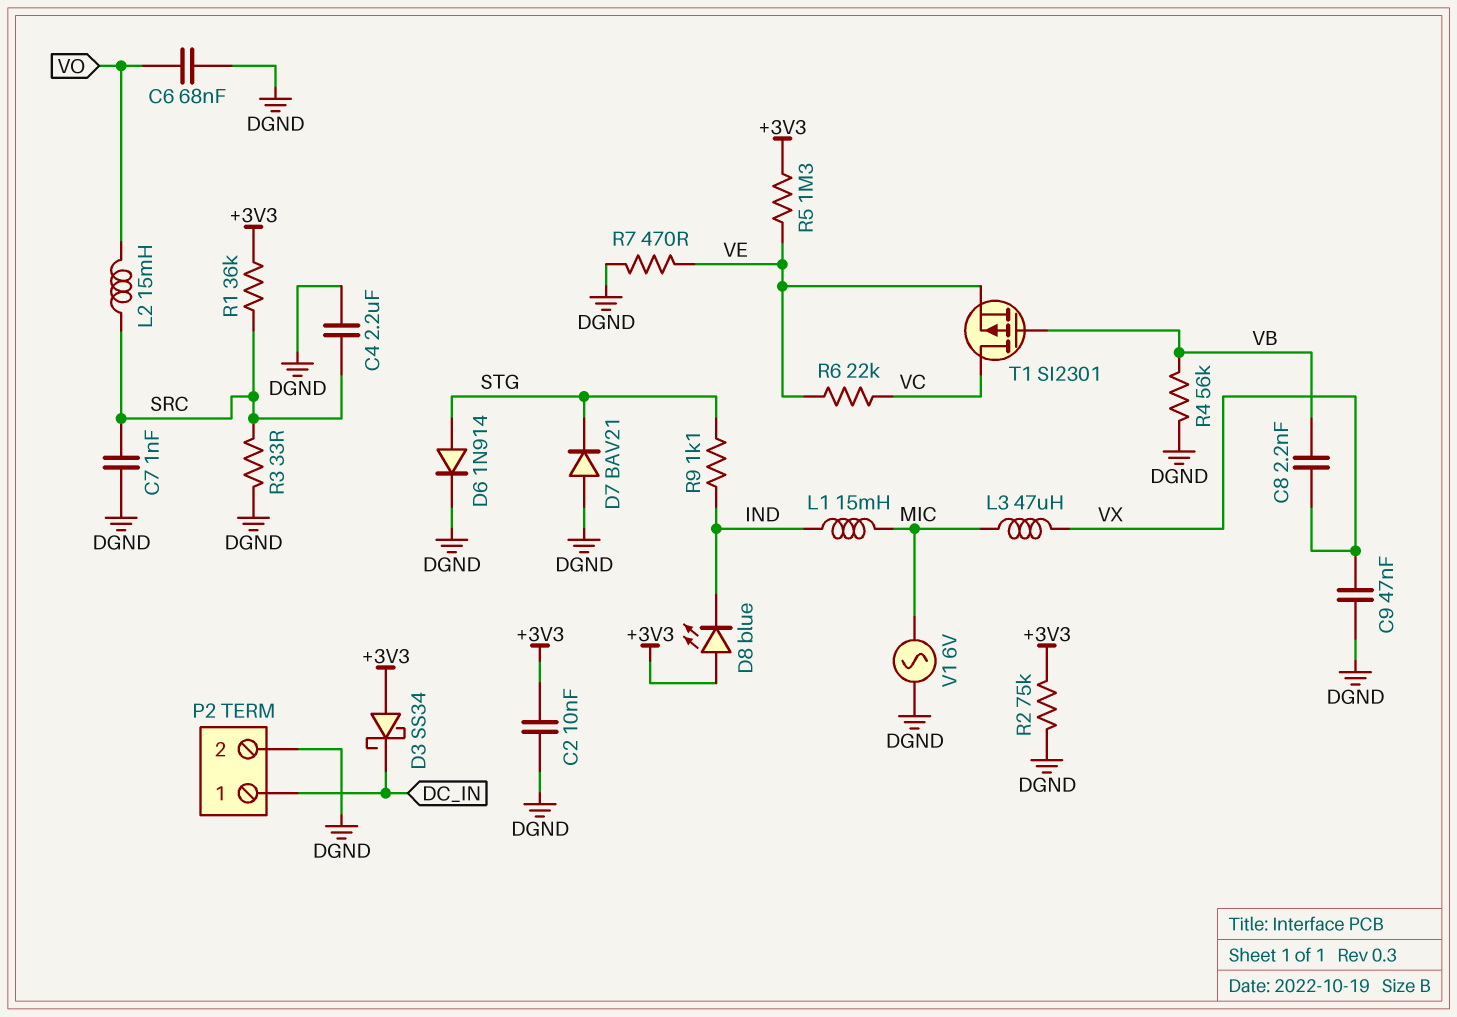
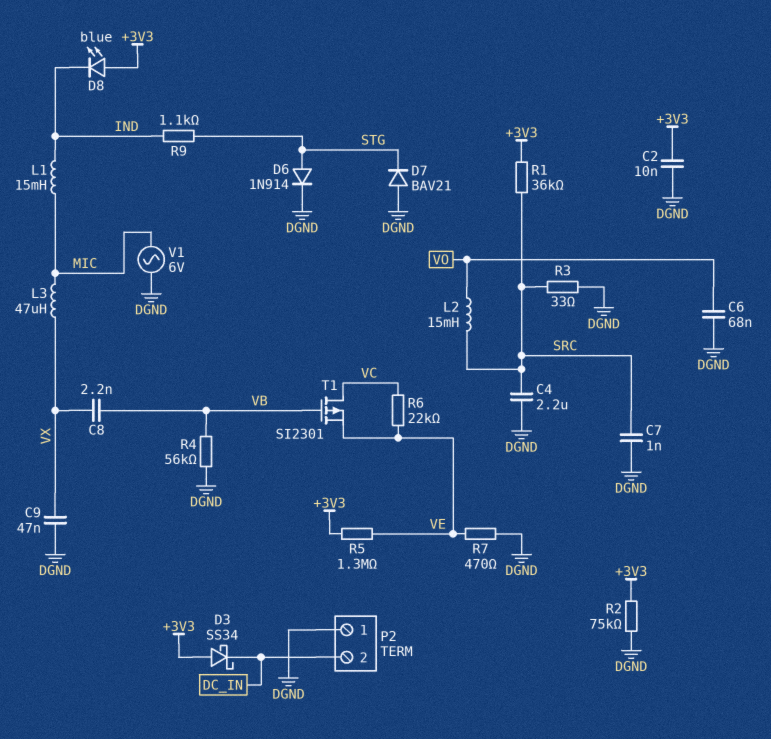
P2 pin 1: DC_IN -> DGND
P2 pin 2: DGND -> DC_IN

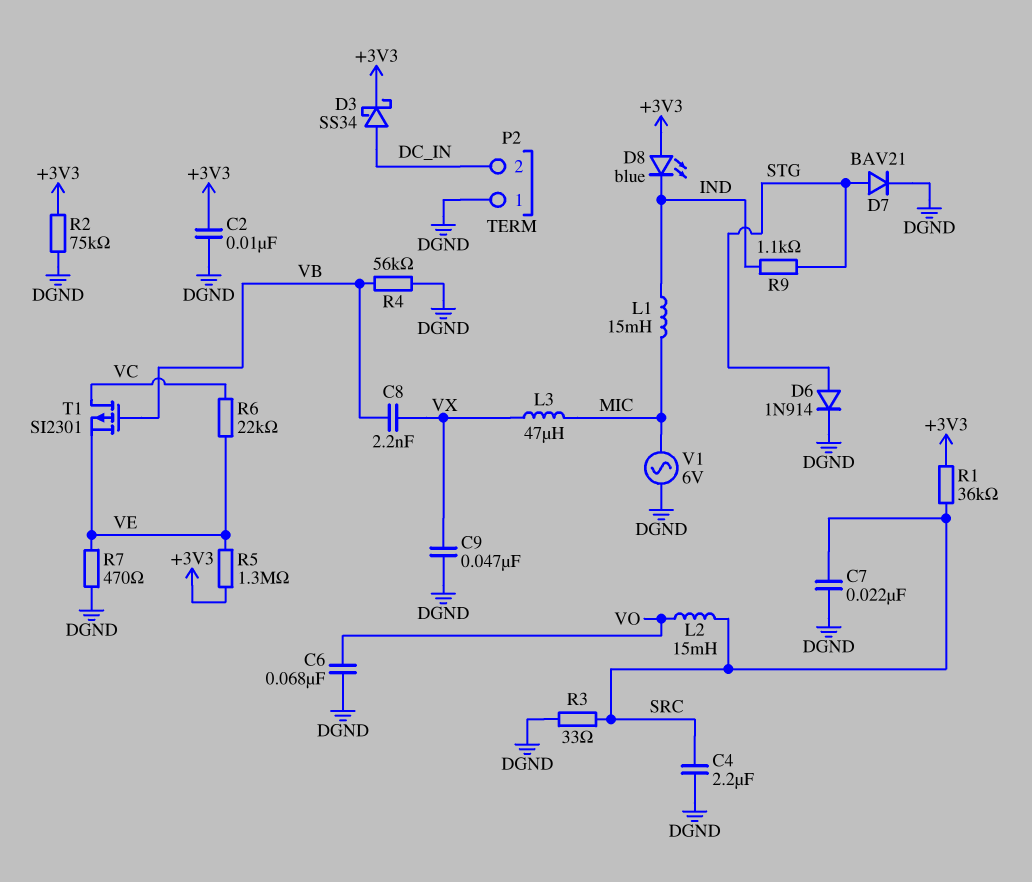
C7: 1nF (DGND, SRC) -> 22nF (DGND, SRC)
D3: schottky SS34 (A +3V3, K DC_IN) -> schottky SS34 (A DC_IN, K +3V3)
D7: diode BAV21 (A DGND, K STG) -> diode BAV21 (A STG, K DGND)

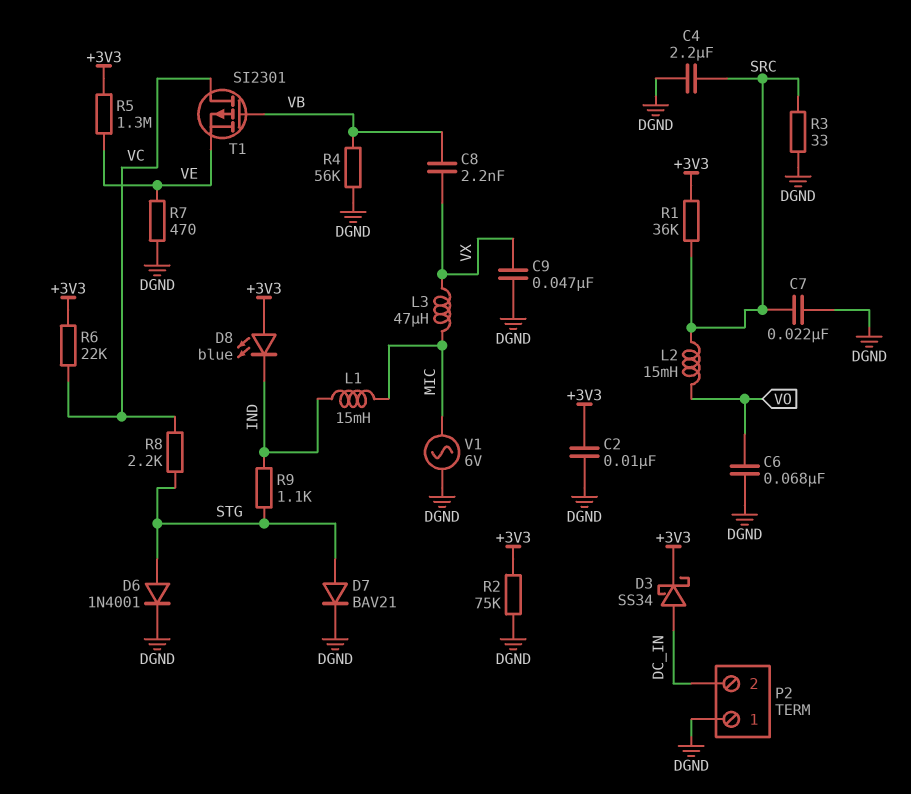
D6: diode 1N914 (A STG, K DGND) -> diode 1N4001 (A STG, K DGND)
R6: 22k (VC, VE) -> 22k (+3V3, VC)
R8: none -> 2.2k (STG, VC)

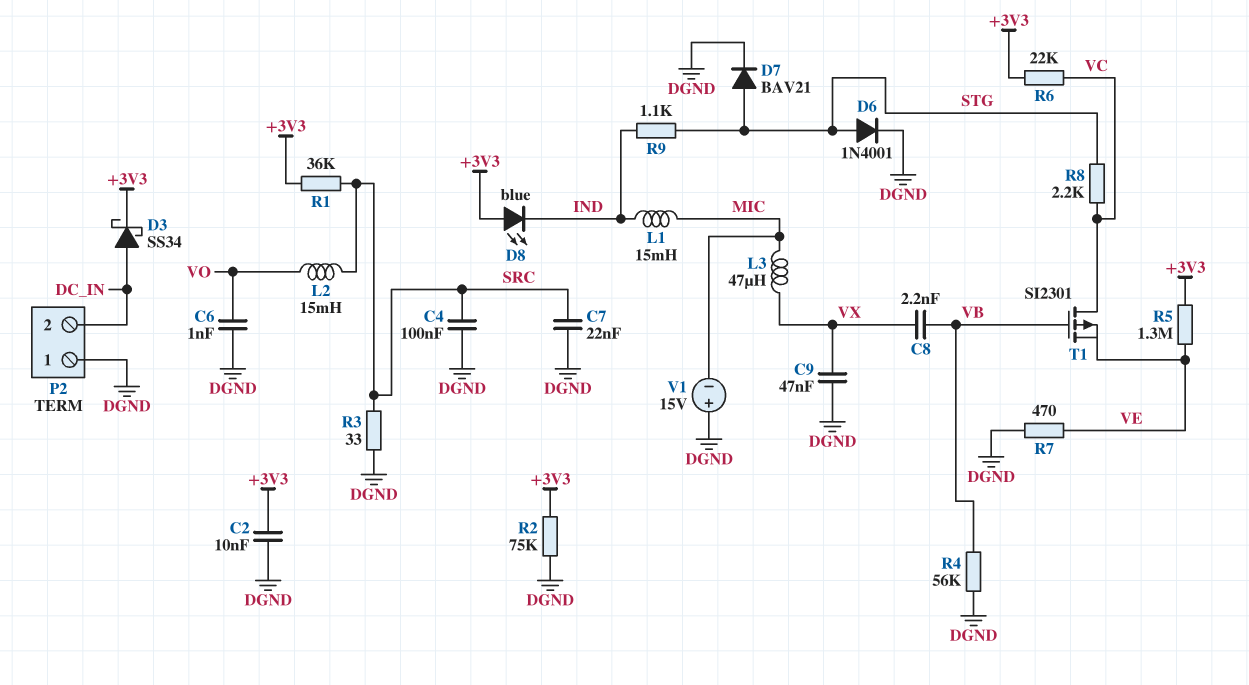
C4: 2.2uF (DGND, SRC) -> 100nF (DGND, SRC)
C6: 68nF (DGND, VO) -> 1nF (DGND, VO)
V1: AC 6V (DGND, MIC) -> 15V (plus DGND, minus MIC)

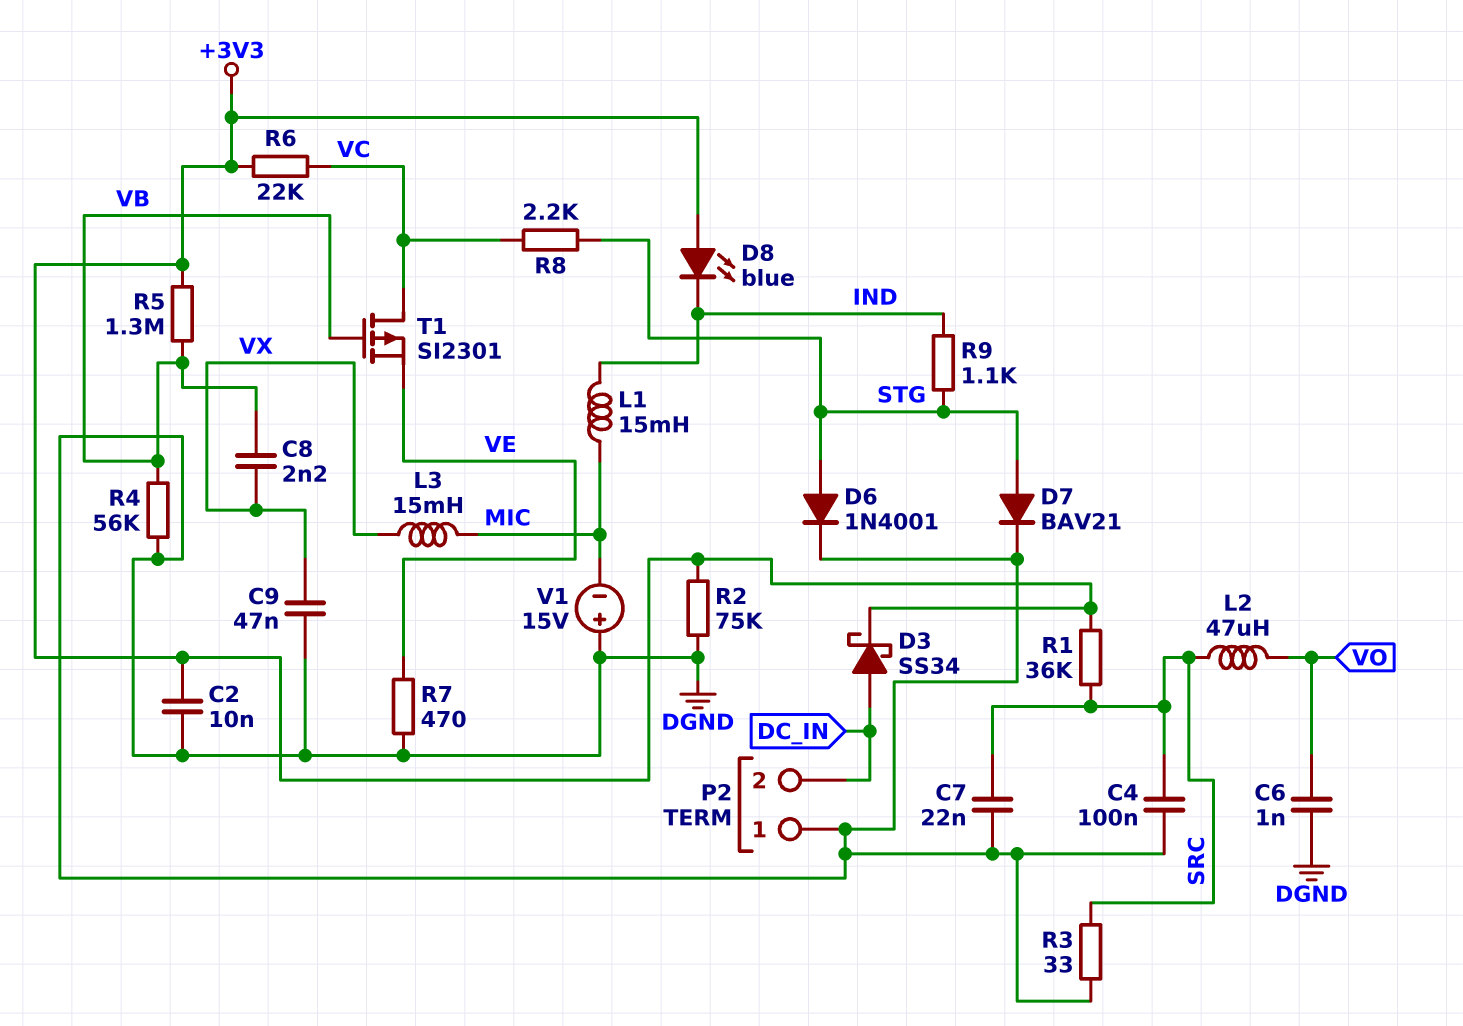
L2: 15mH (SRC, VO) -> 47uH (SRC, VO)
L3: 47uH (MIC, VX) -> 15mH (MIC, VX)
R5: 1.3M (+3V3, VE) -> 1.3M (+3V3, VB)

